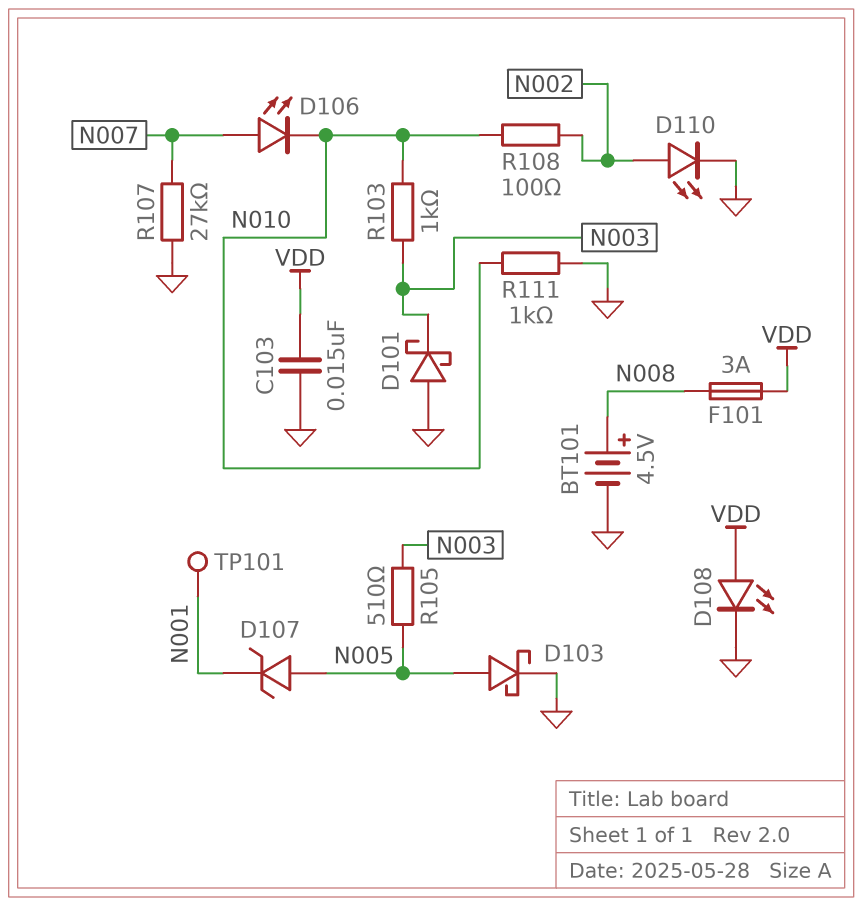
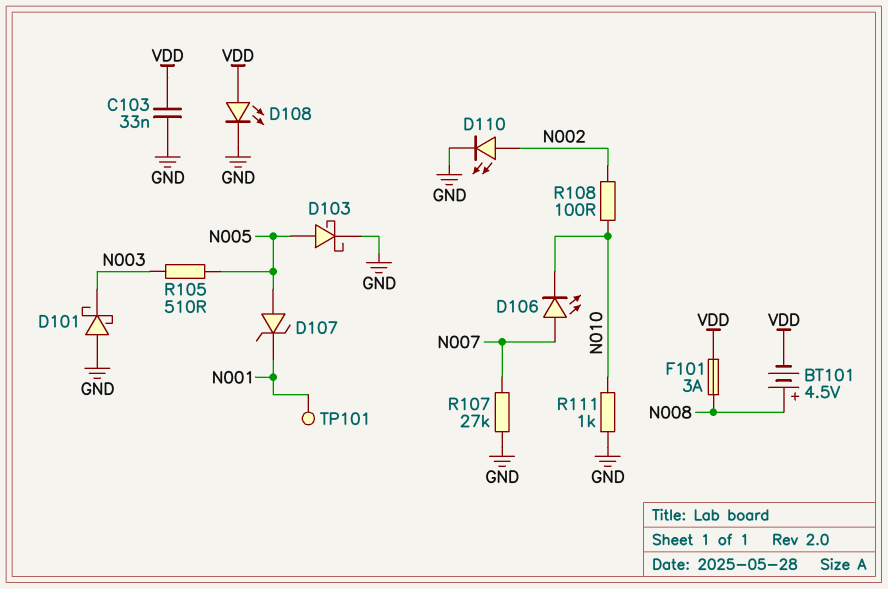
BT101: 4.5V (plus N008, minus GND) -> 4.5V (plus N008, minus VDD)
C103: 15nF (GND, VDD) -> 33nF (GND, VDD)
R103: 1k (N003, N010) -> none

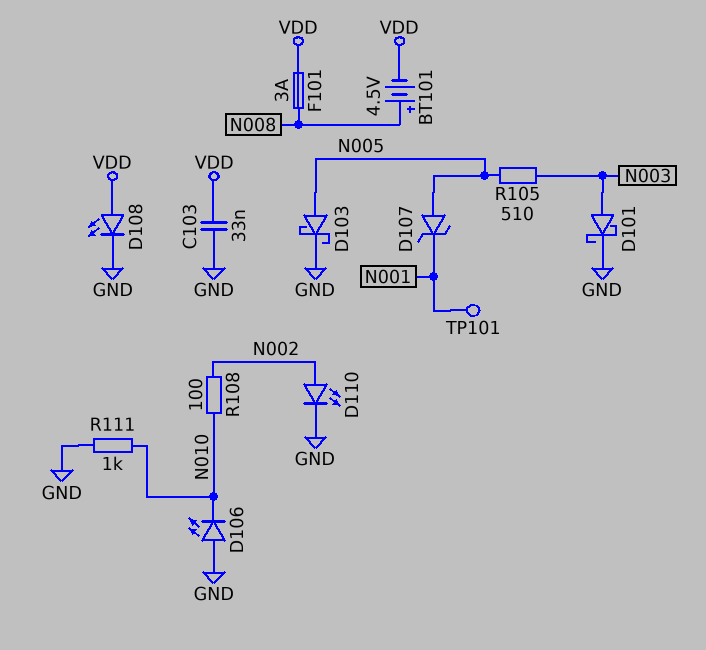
D101: schottky (A GND, K N003) -> schottky (A N003, K GND)
D106: LED (A N007, K N010) -> LED (A GND, K N010)
R107: 27k (GND, N007) -> none

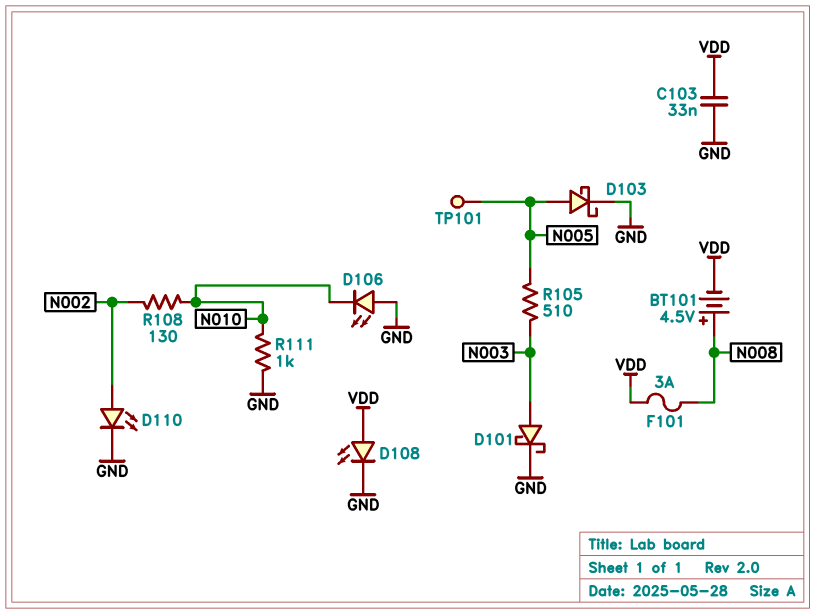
D107: zener (A N005, K N001) -> none
R108: 100 (N002, N010) -> 130 (N002, N010)
TP101: test point (N001) -> test point (N005)

